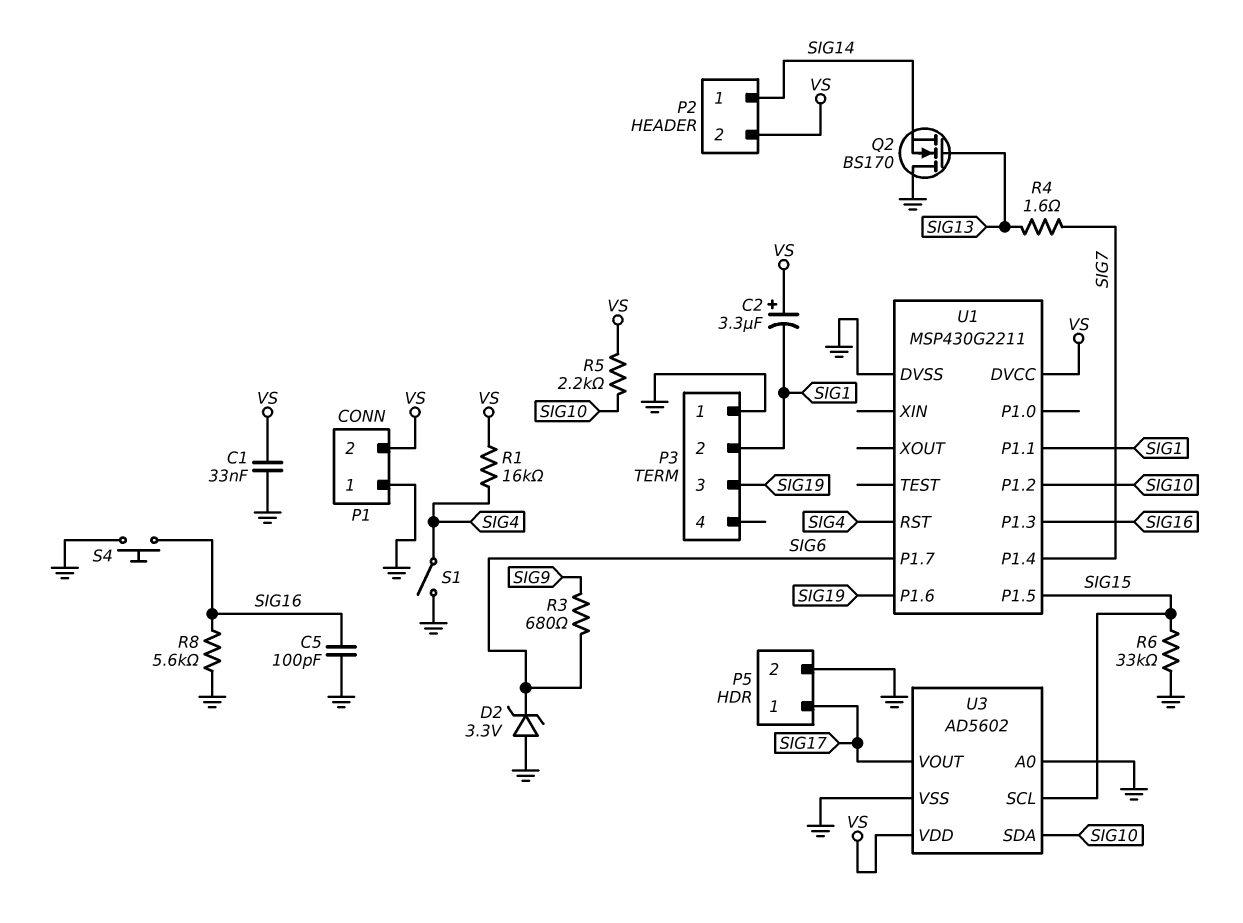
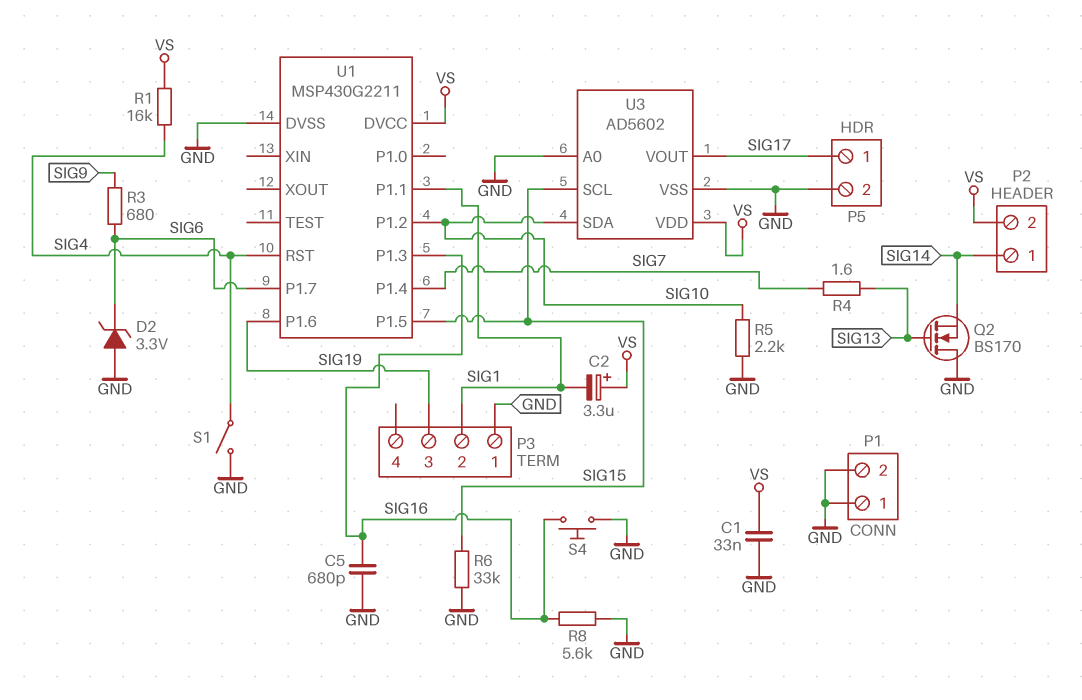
C5: 100pF (GND, SIG16) -> 680pF (GND, SIG16)
P1 pin 2: VS -> GND
R5: 2.2k (SIG10, VS) -> 2.2k (GND, SIG10)

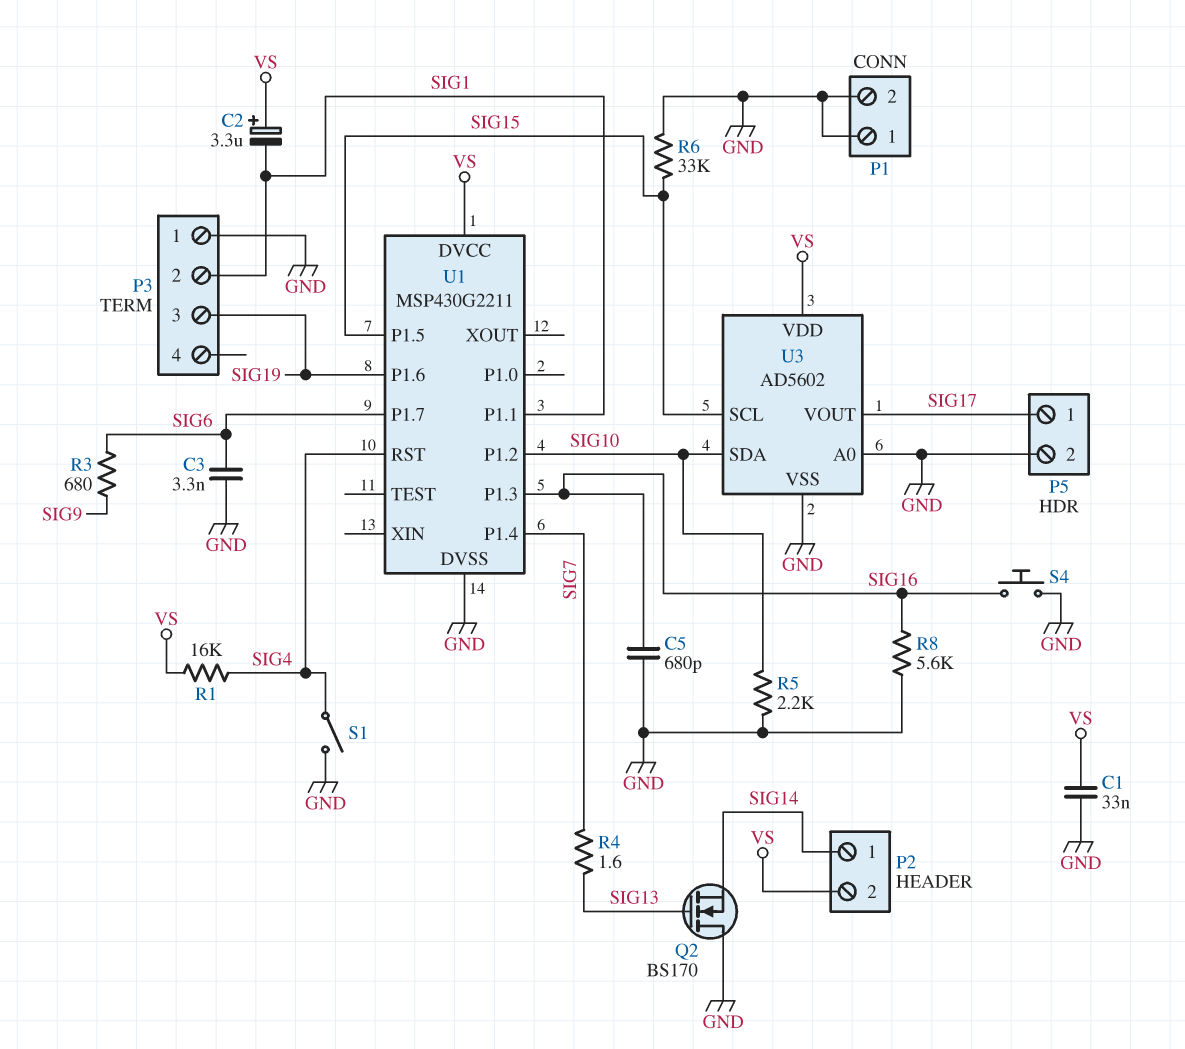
C3: none -> 3.3nF (GND, SIG6)
D2: zener 3.3V (A GND, K SIG6) -> none

